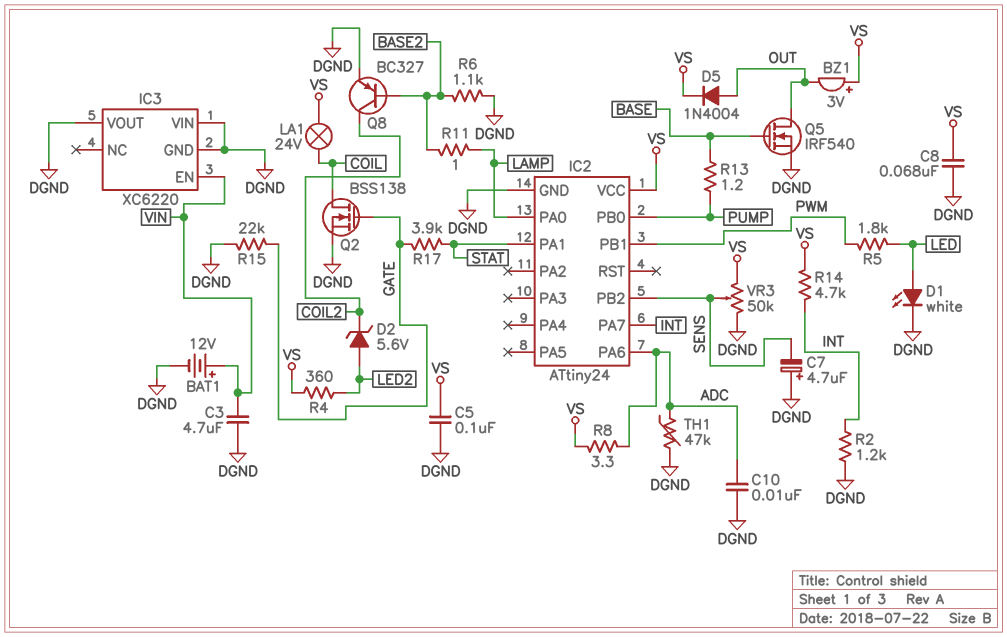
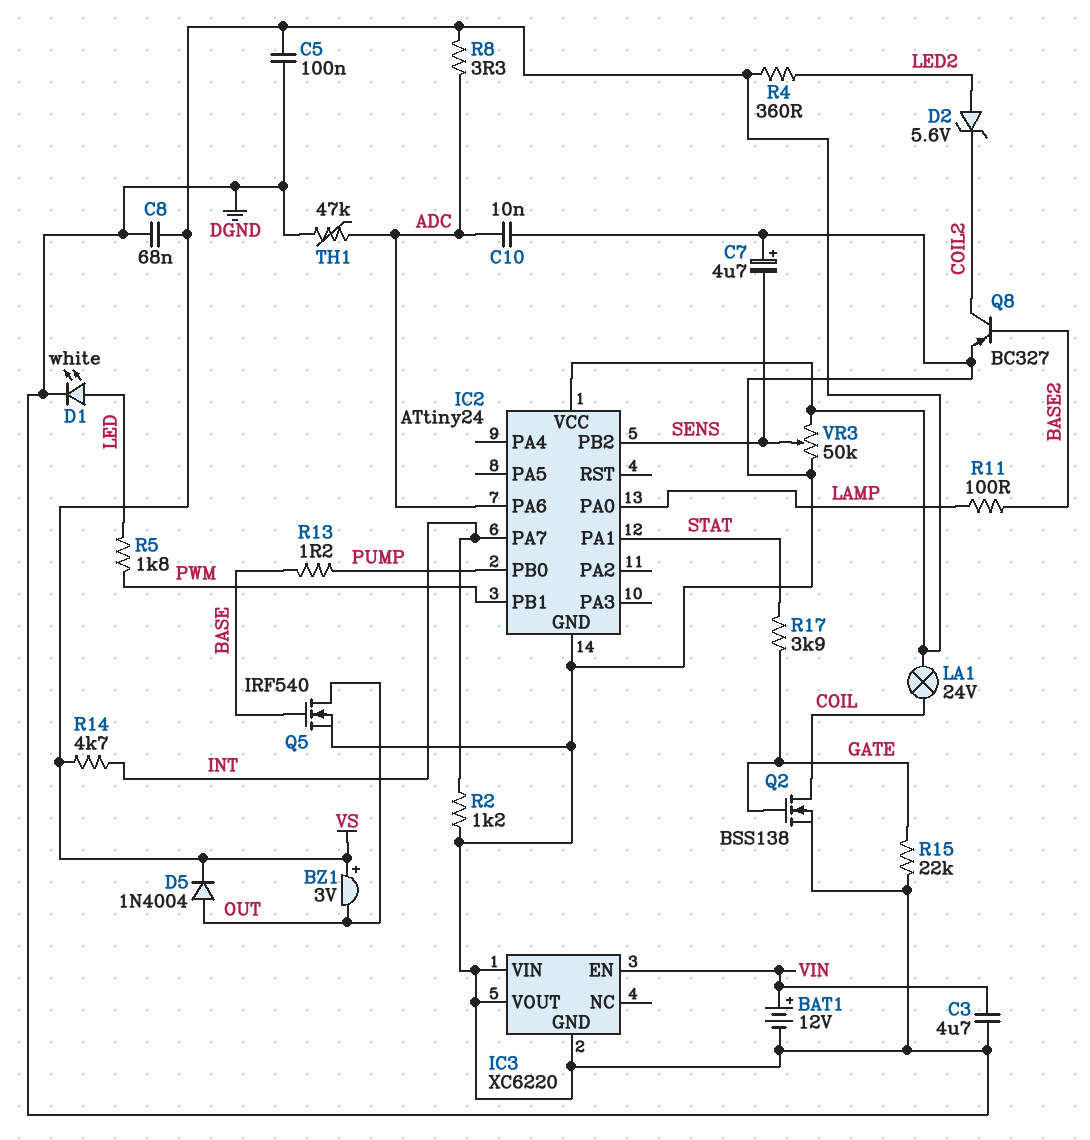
R6: 1.1k (BASE2, DGND) -> none
R11: 1 (BASE2, LAMP) -> 100 (BASE2, LAMP)

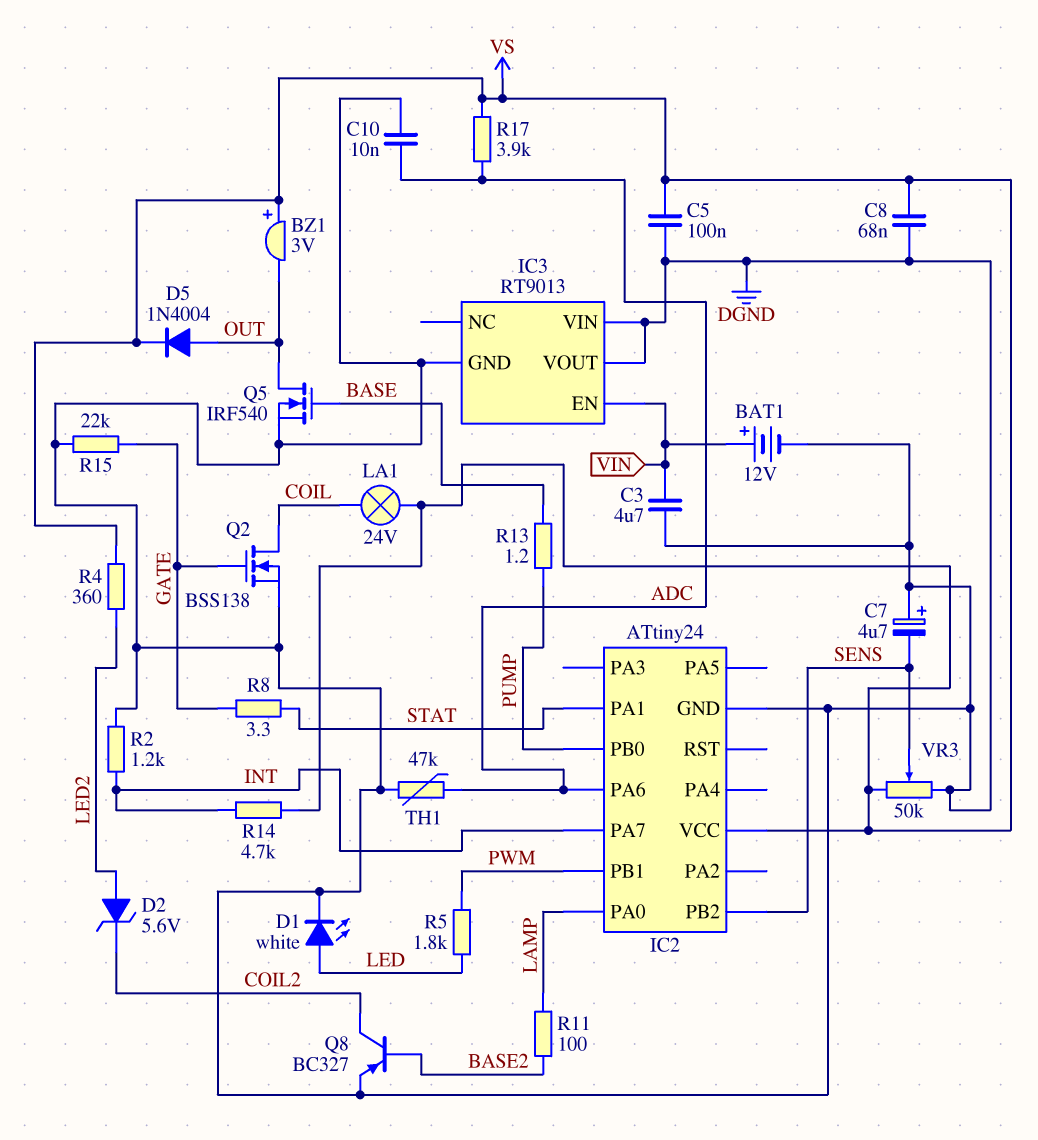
IC3: XC6220 -> RT9013
R8: 3.3 (ADC, VS) -> 3.3 (GATE, STAT)
R17: 3.9k (GATE, STAT) -> 3.9k (ADC, VS)

